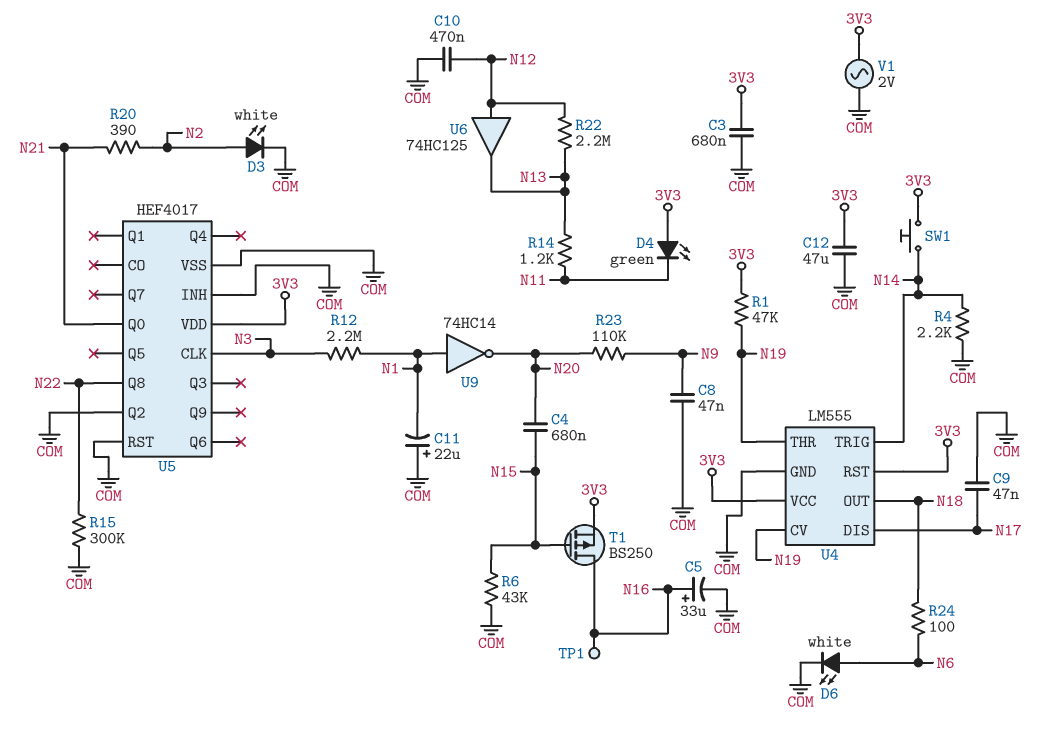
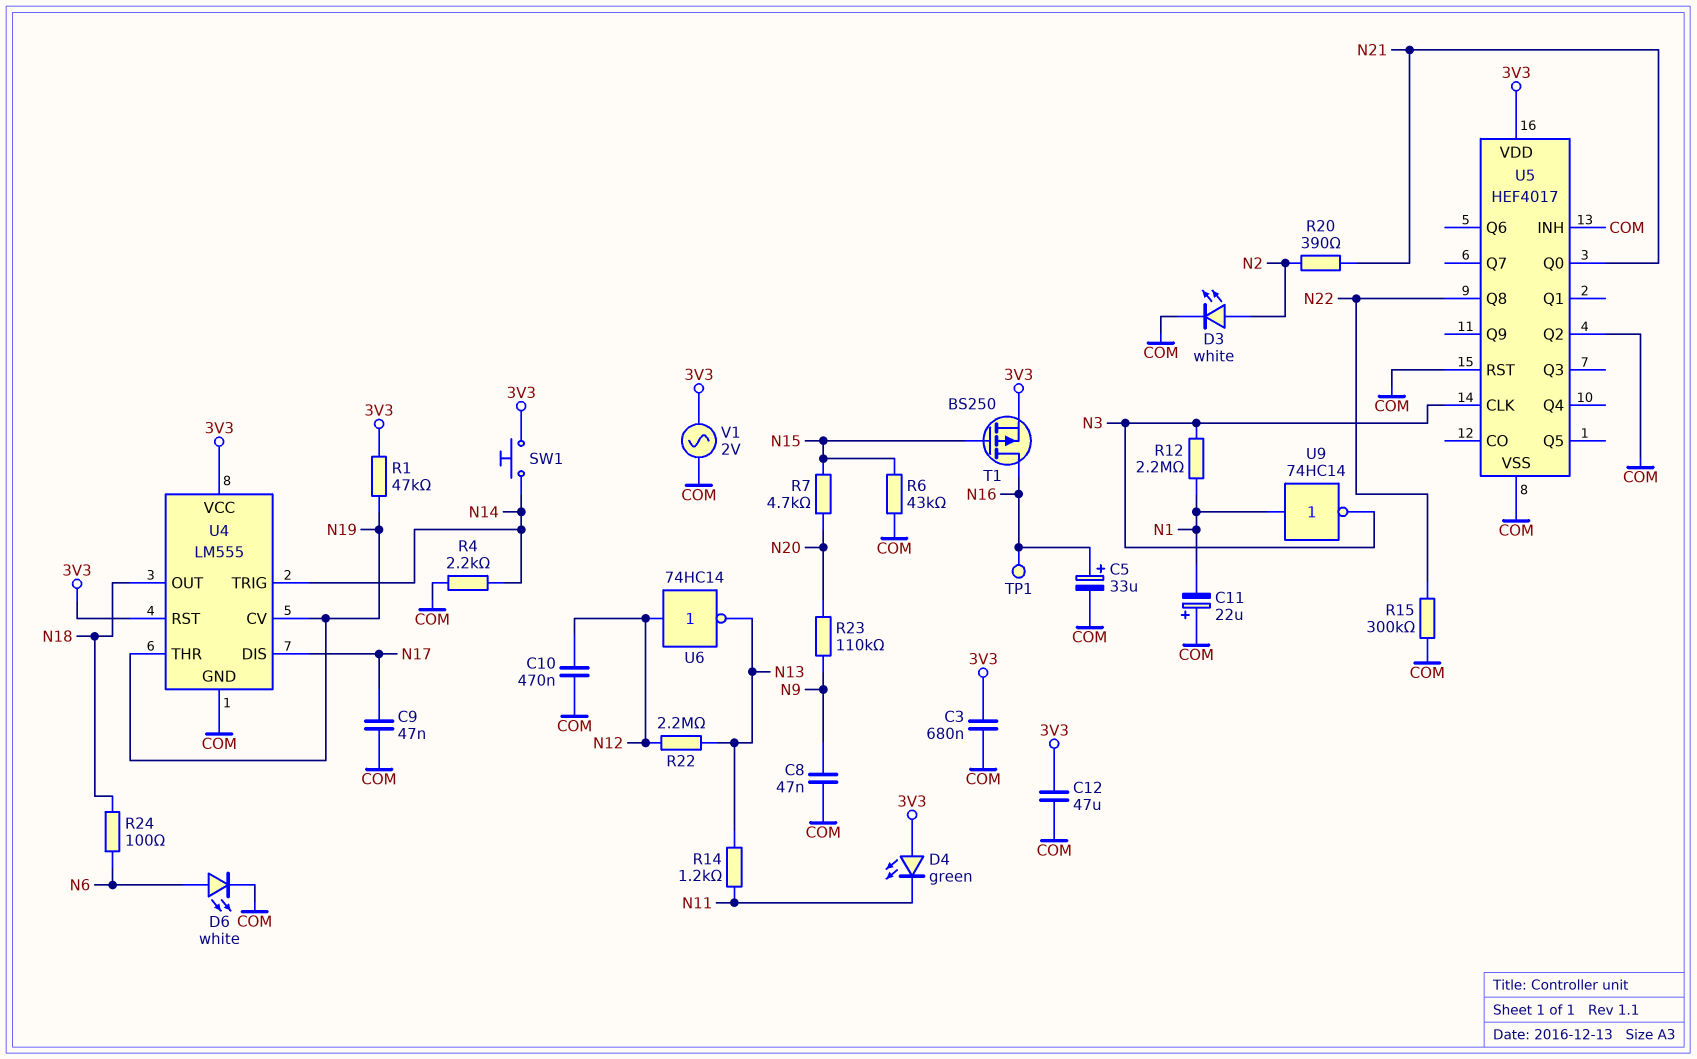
C4: 680nF (N15, N20) -> none
R7: none -> 4.7k (N15, N20)
U6: buffer 74HC125 (in N12, out N13) -> NOT 74HC14 (in N12, out N13)
U9: NOT 74HC14 (in N1, out N20) -> NOT 74HC14 (in N1, out N3)

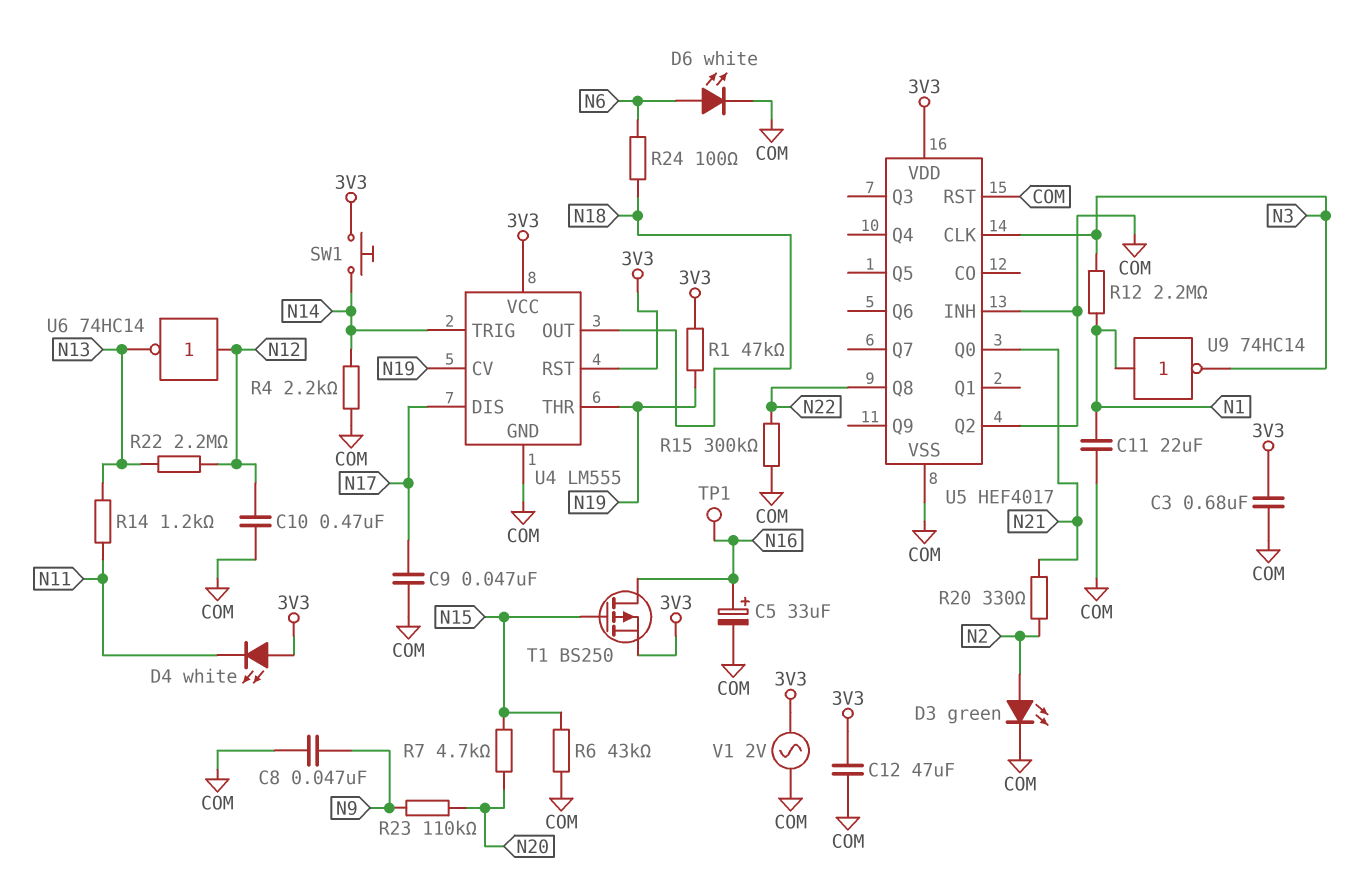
C11: 22uF (plus COM, minus N1) -> 22uF (COM, N1)
D3: LED white (A N2, K COM) -> LED green (A N2, K COM)
D4: LED green (A 3V3, K N11) -> LED white (A 3V3, K N11)
R20: 390 (N2, N21) -> 330 (N2, N21)

